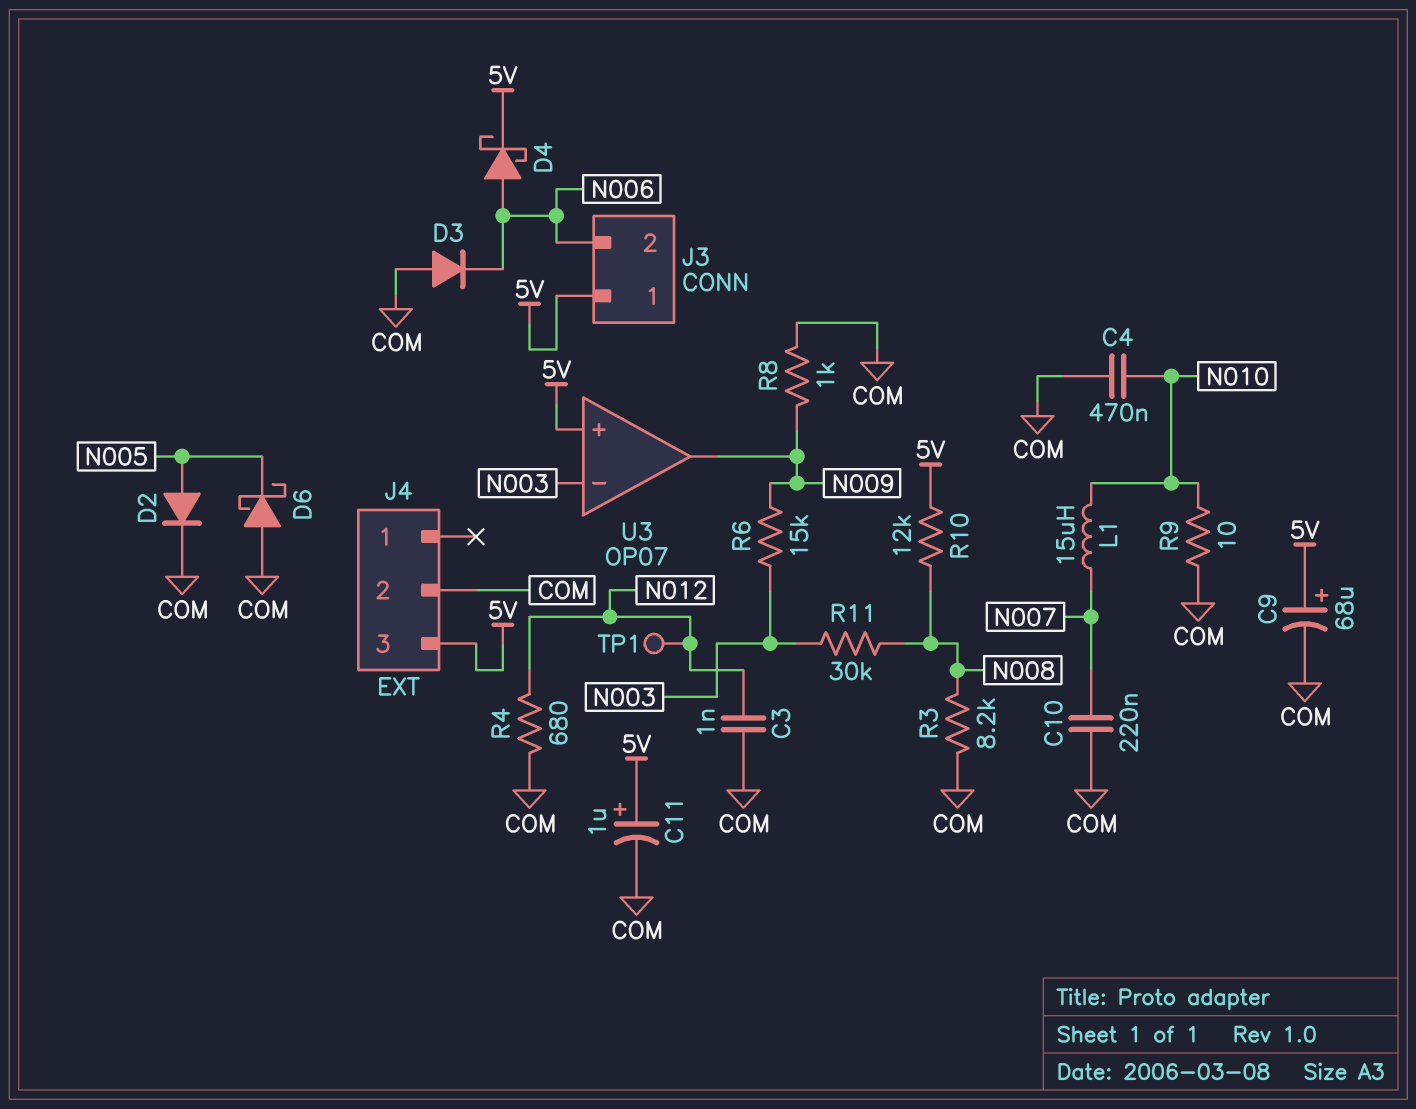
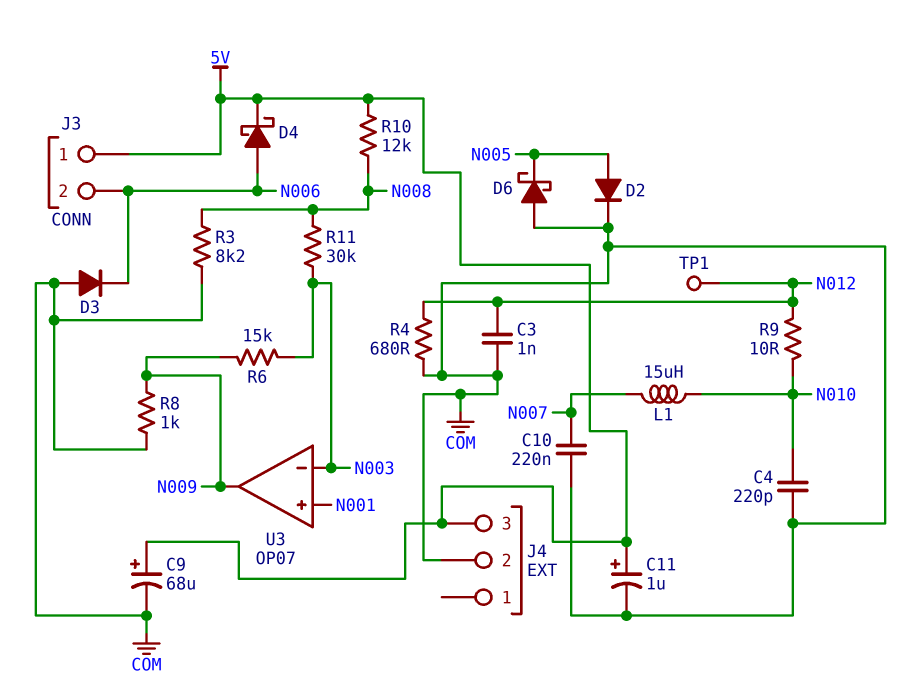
C4: 470nF (COM, N010) -> 220pF (COM, N010)
R9: 10 (COM, N010) -> 10 (N010, N012)
U3 pin in+: 5V -> N001

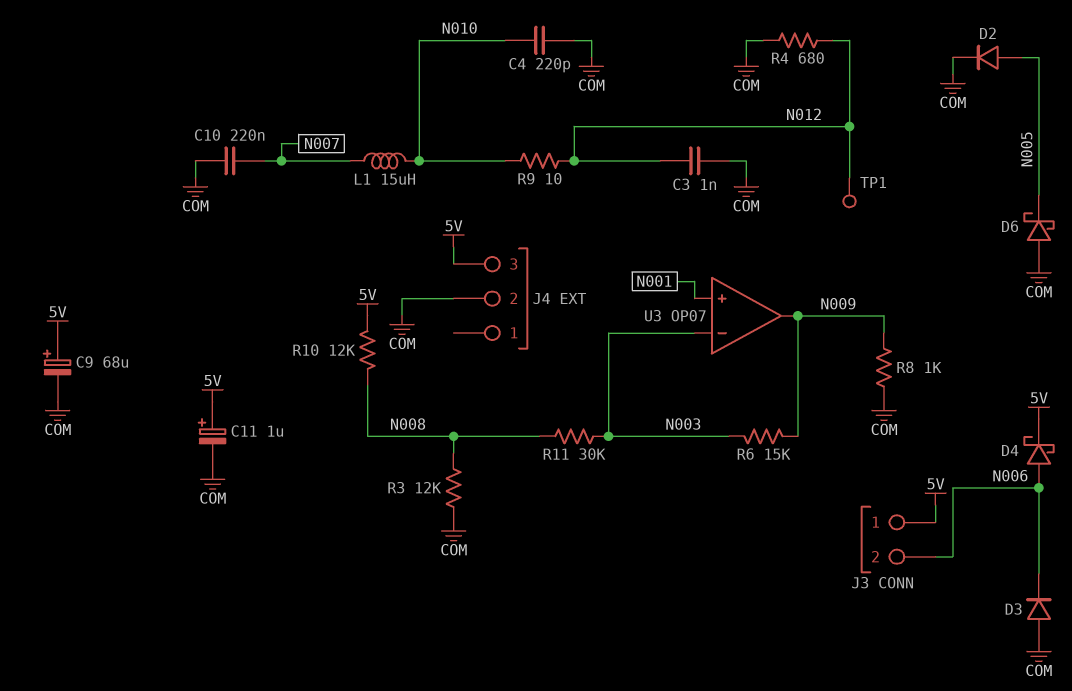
R3: 8.2k (COM, N008) -> 12k (COM, N008)

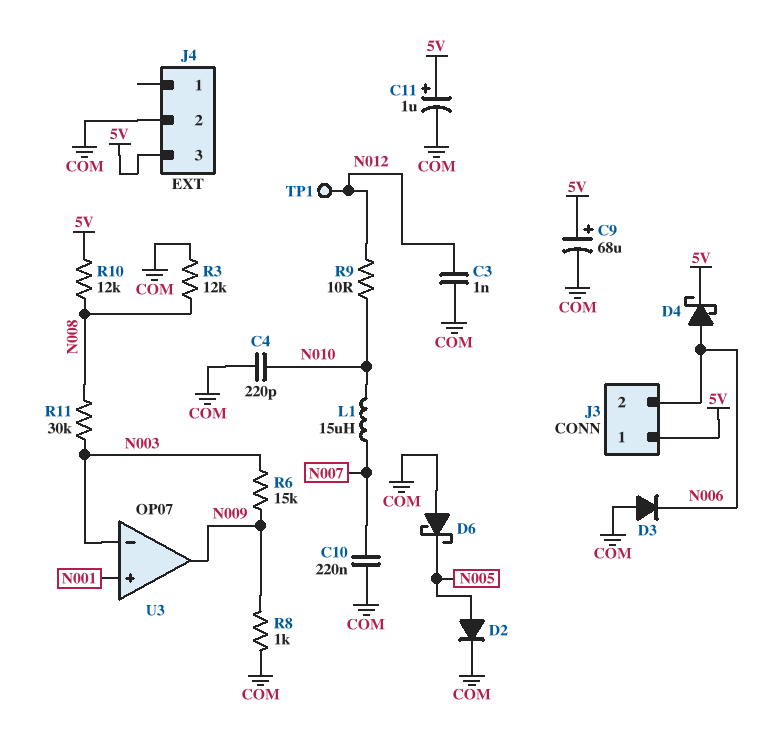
R4: 680 (COM, N012) -> none

